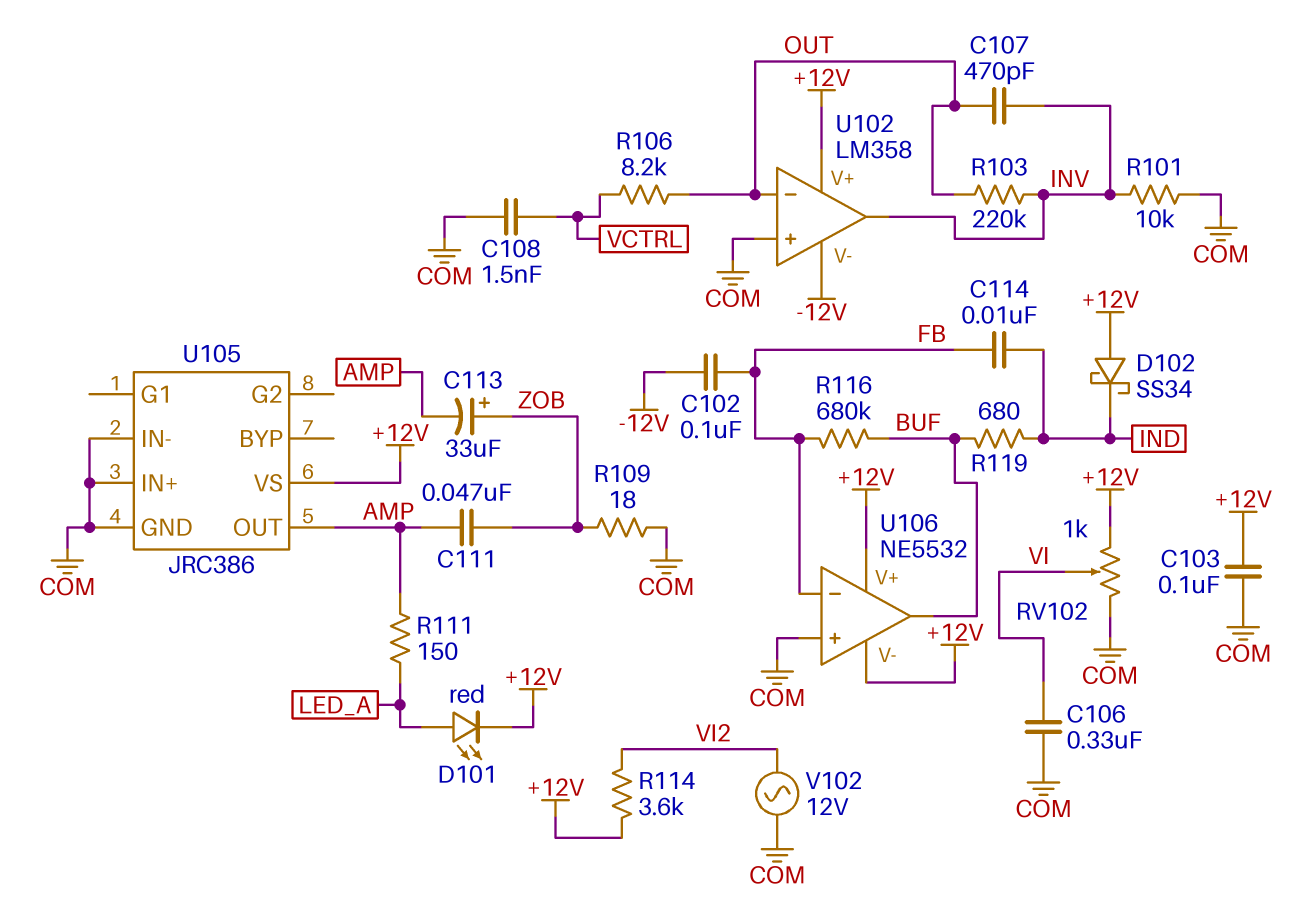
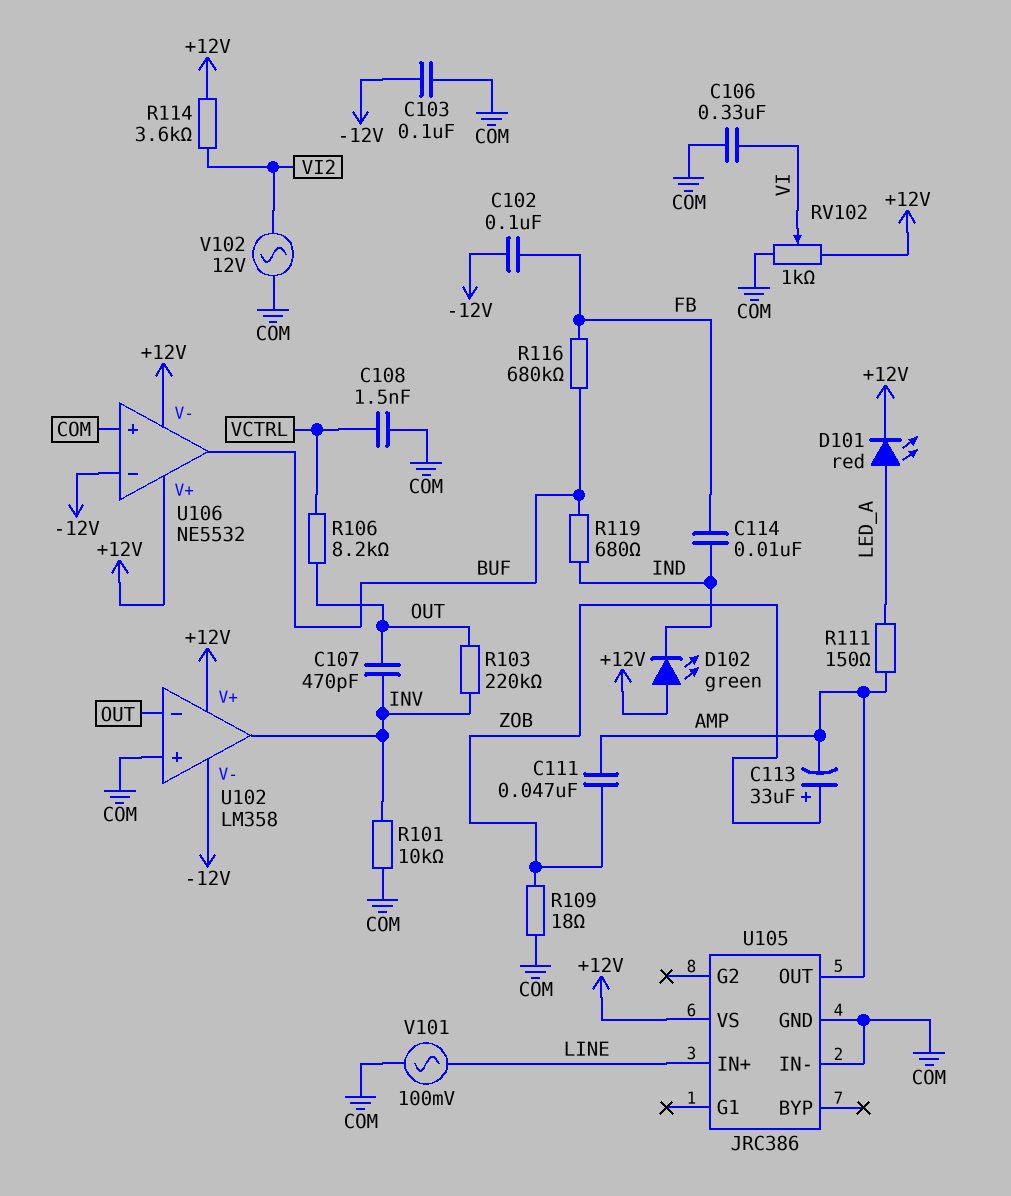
C103: 100nF (+12V, COM) -> 100nF (-12V, COM)
D102: schottky SS34 (A +12V, K IND) -> LED green (A +12V, K IND)
U105 pin IN+: COM -> LINE
U106 pin in-: FB -> -12V
V101: none -> AC 100mV (COM, LINE)

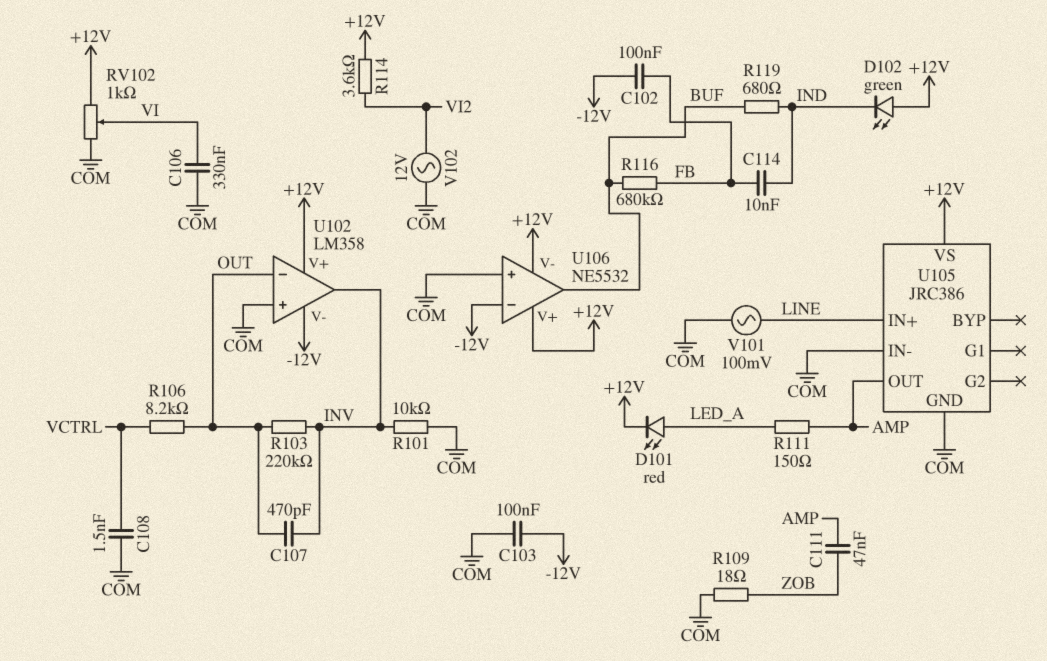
C113: 33uF (plus ZOB, minus AMP) -> none

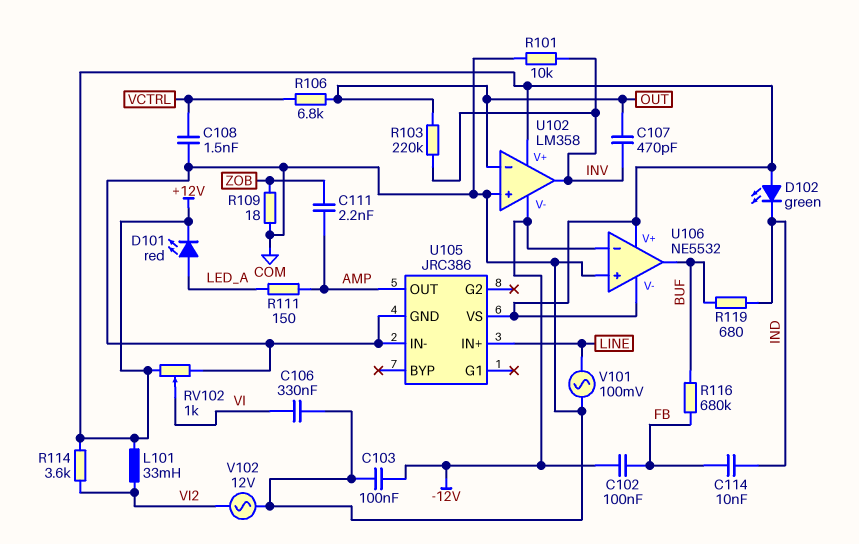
C111: 47nF (AMP, ZOB) -> 2.2nF (AMP, ZOB)
L101: none -> 33mH (+12V, VI2)
R106: 8.2k (OUT, VCTRL) -> 6.8k (OUT, VCTRL)

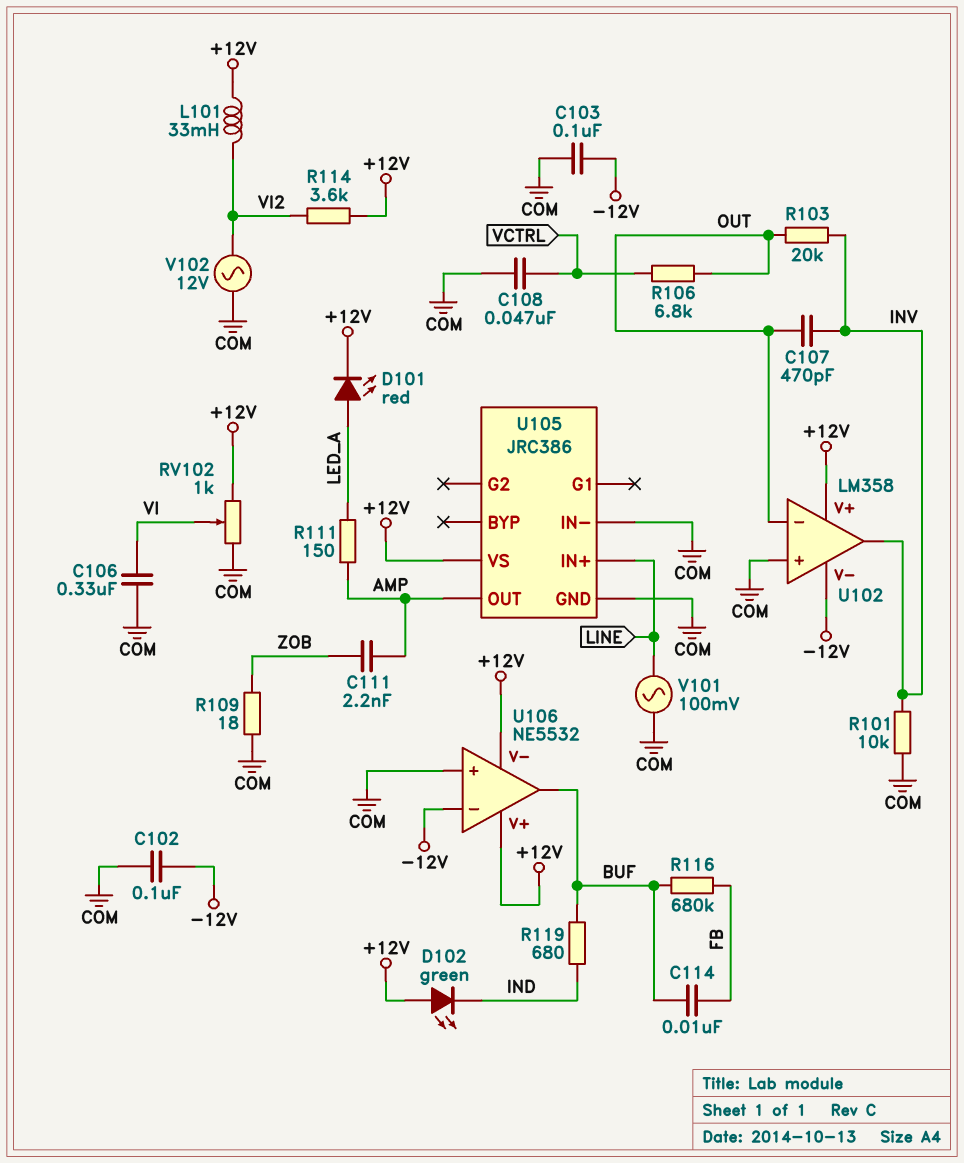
C102: 100nF (-12V, FB) -> 100nF (-12V, COM)
C108: 1.5nF (COM, VCTRL) -> 47nF (COM, VCTRL)
C114: 10nF (FB, IND) -> 10nF (BUF, FB)
R103: 220k (INV, OUT) -> 20k (INV, OUT)

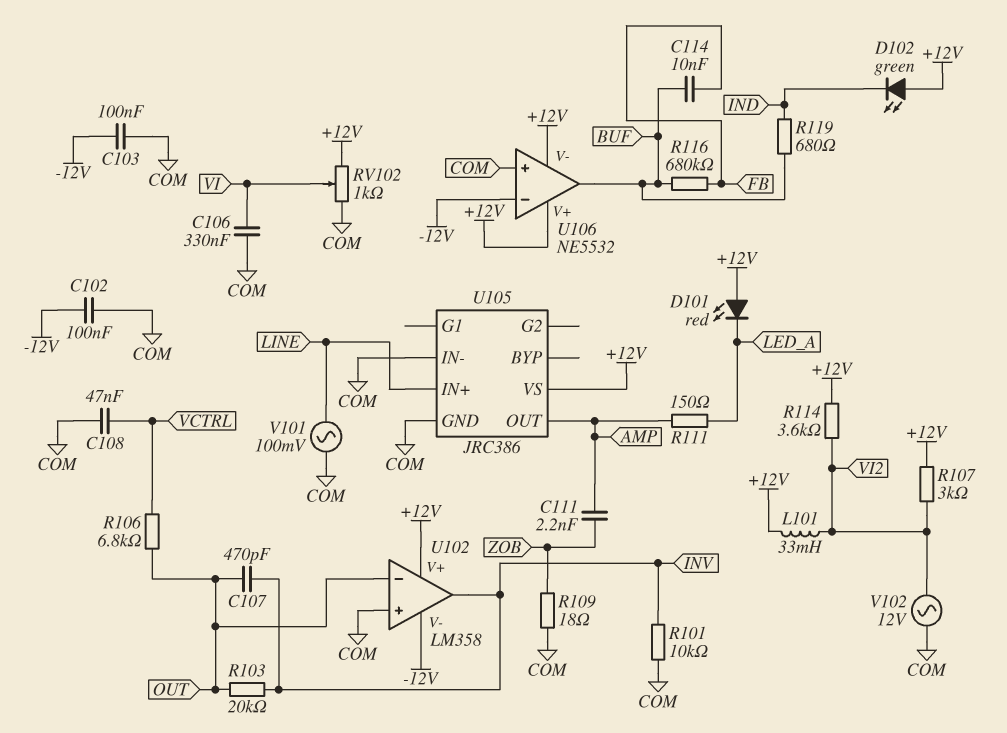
D101: LED red (A LED_A, K +12V) -> LED red (A +12V, K LED_A)
R107: none -> 3k (+12V, VI2)

